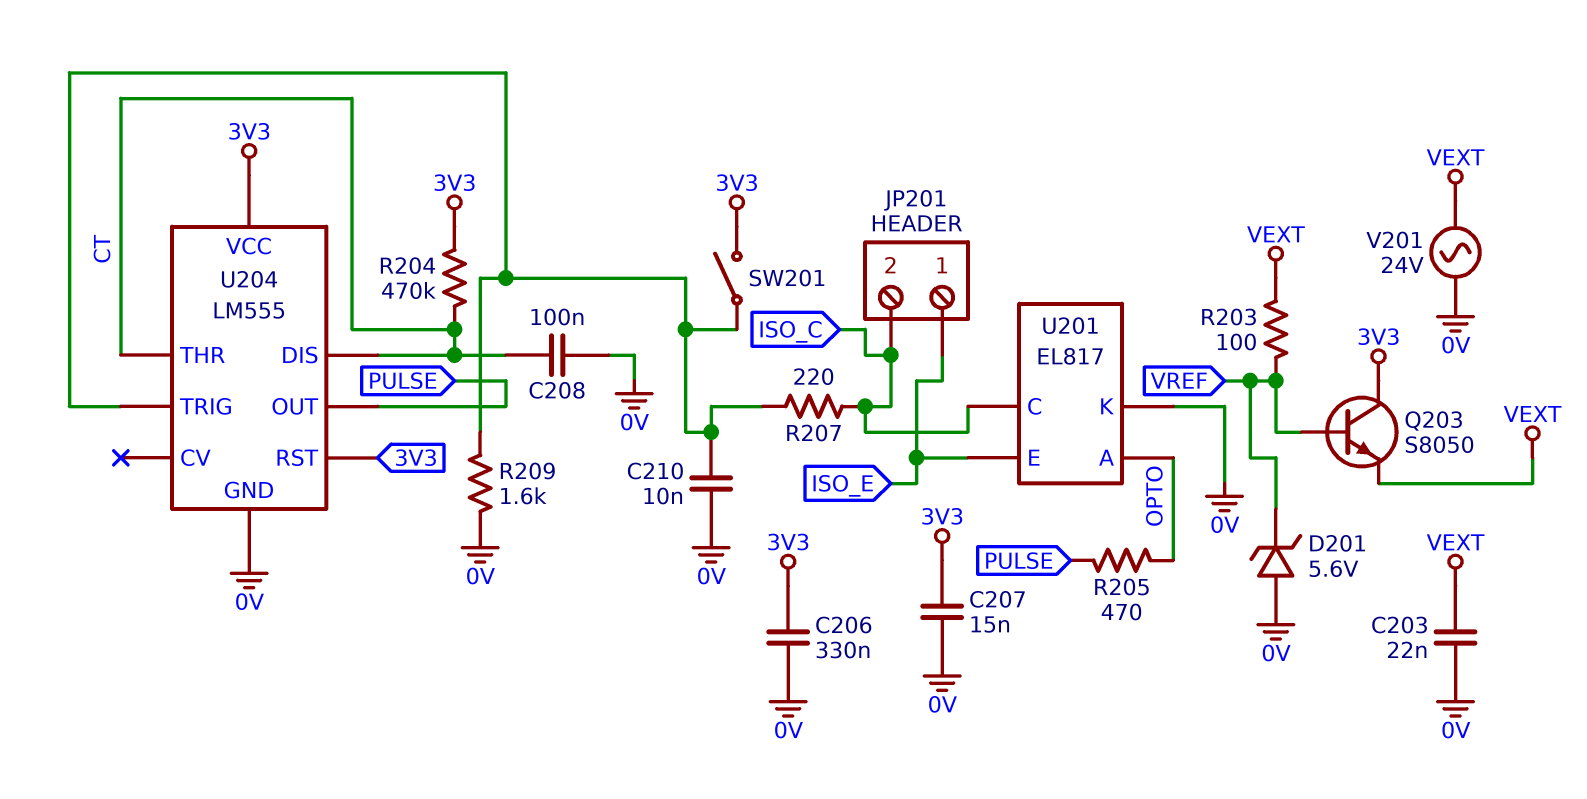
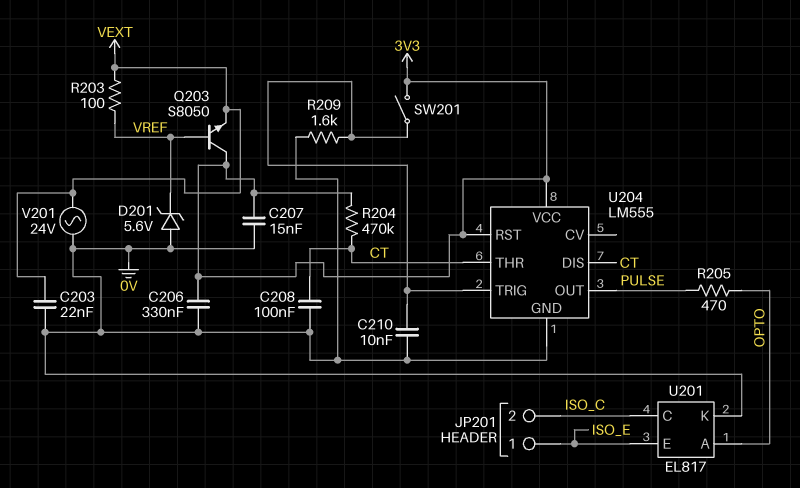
R207: 220 (ISO_C, U204/TRIG) -> none

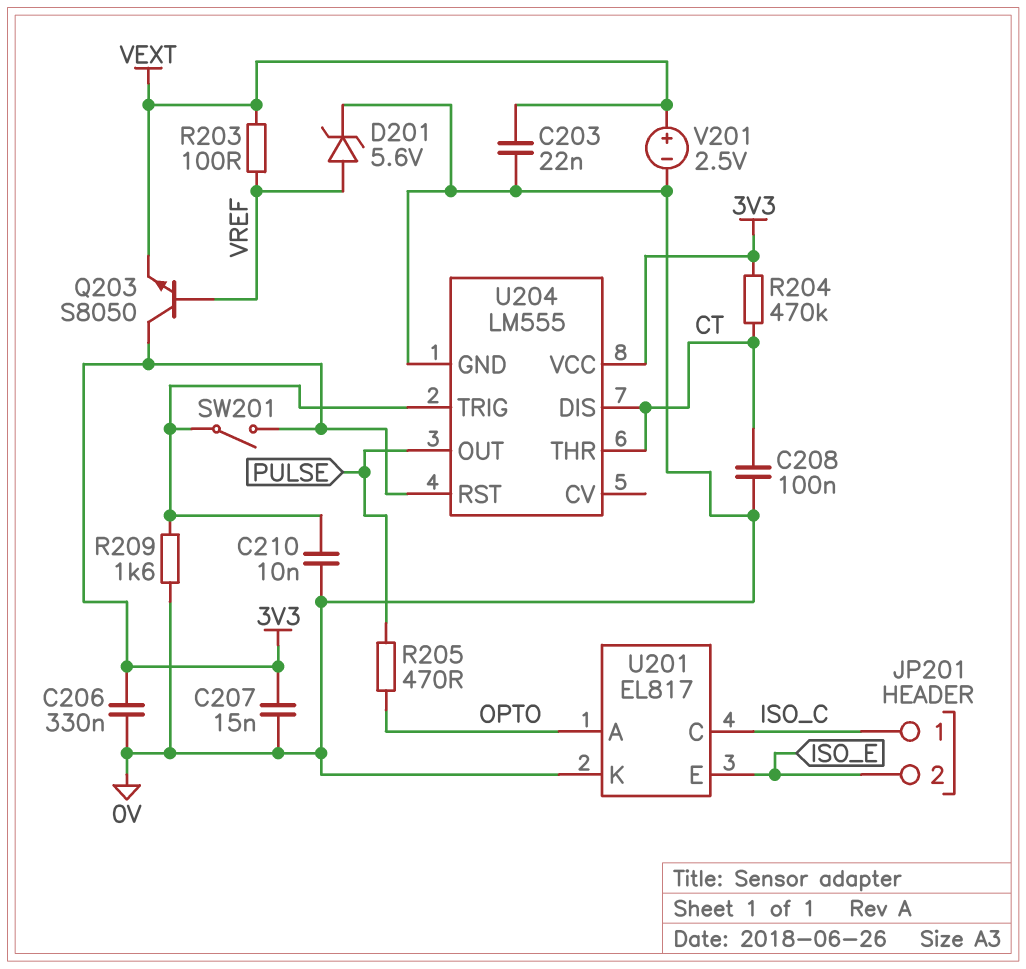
D201: zener 5.6V (A 0V, K VREF) -> zener 5.6V (A VREF, K 0V)
JP201 pin 1: ISO_E -> ISO_C
JP201 pin 2: ISO_C -> ISO_E
V201: AC 24V (0V, VEXT) -> 2.5V (plus VEXT, minus 0V)

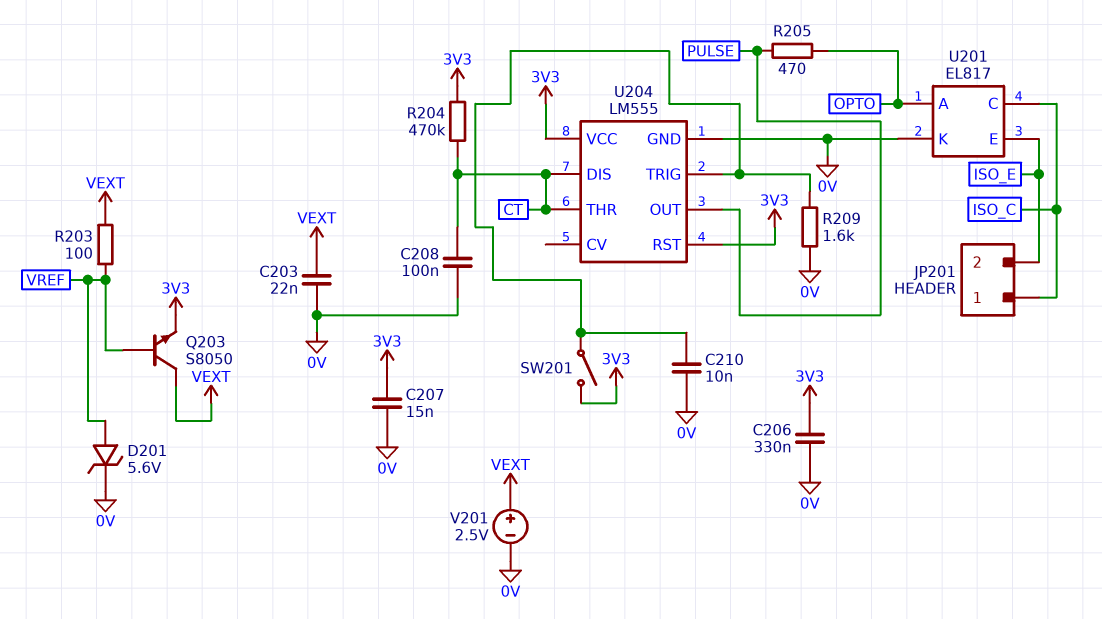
Q203: NPN S8050 (B VREF, C 3V3, E VEXT) -> NPN S8050 (B VREF, C VEXT, E 3V3)

